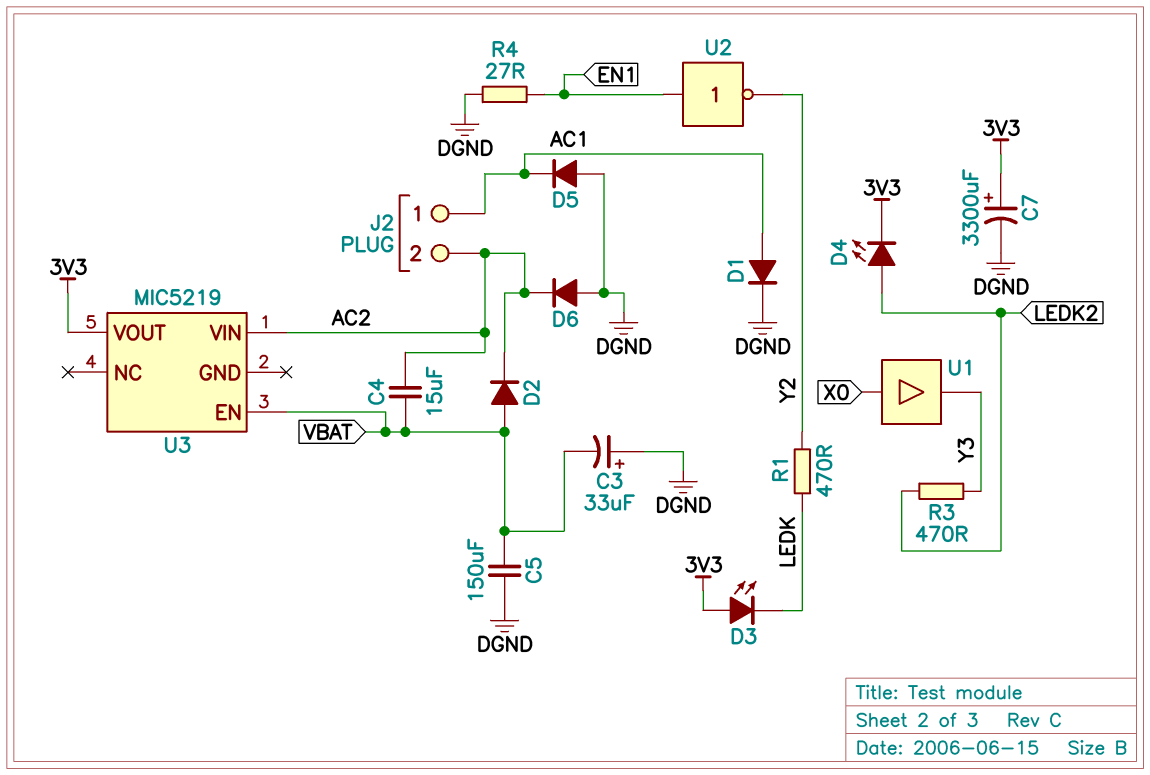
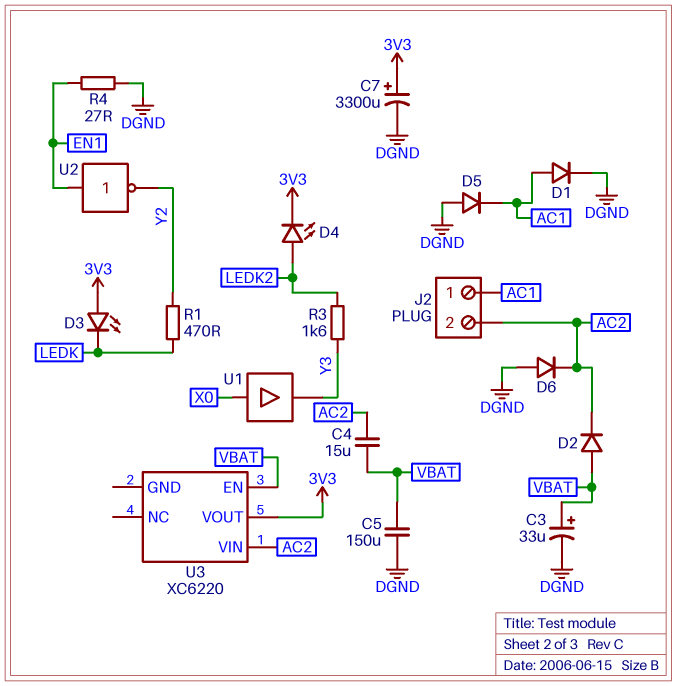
C3: 33uF (plus DGND, minus VBAT) -> 33uF (plus VBAT, minus DGND)
R3: 470 (LEDK2, Y3) -> 1.6k (LEDK2, Y3)
U3: MIC5219 -> XC6220

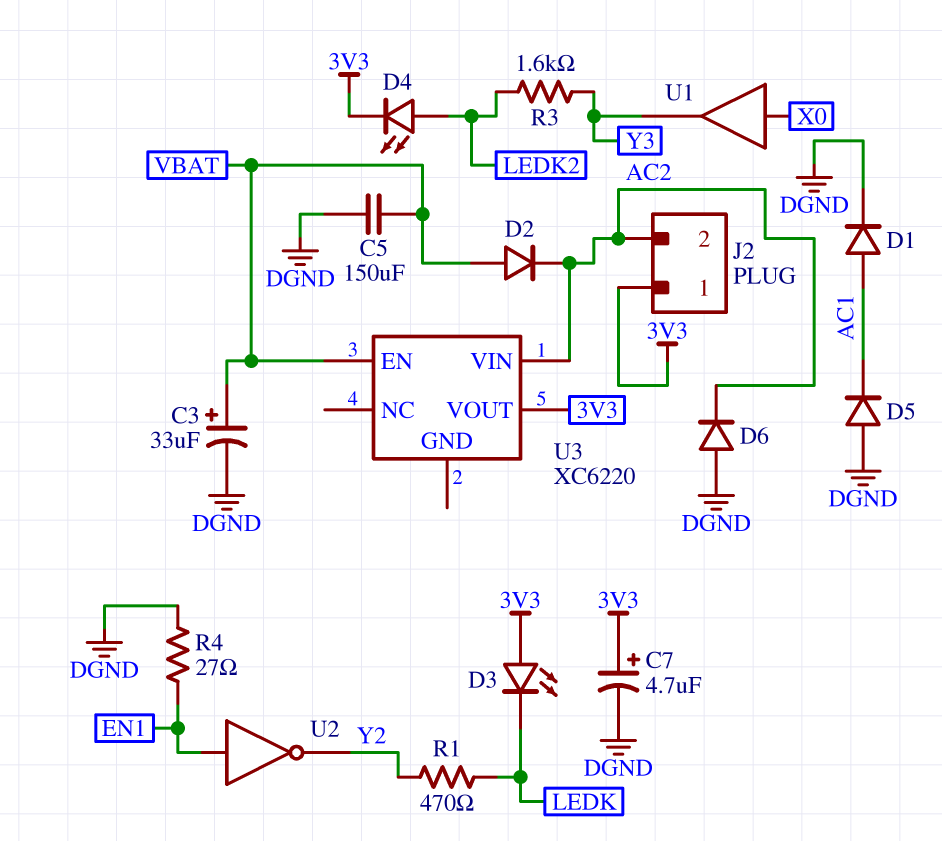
C4: 15uF (AC2, VBAT) -> none
C7: 3300uF (plus 3V3, minus DGND) -> 4.7uF (plus 3V3, minus DGND)
J2 pin 1: AC1 -> 3V3

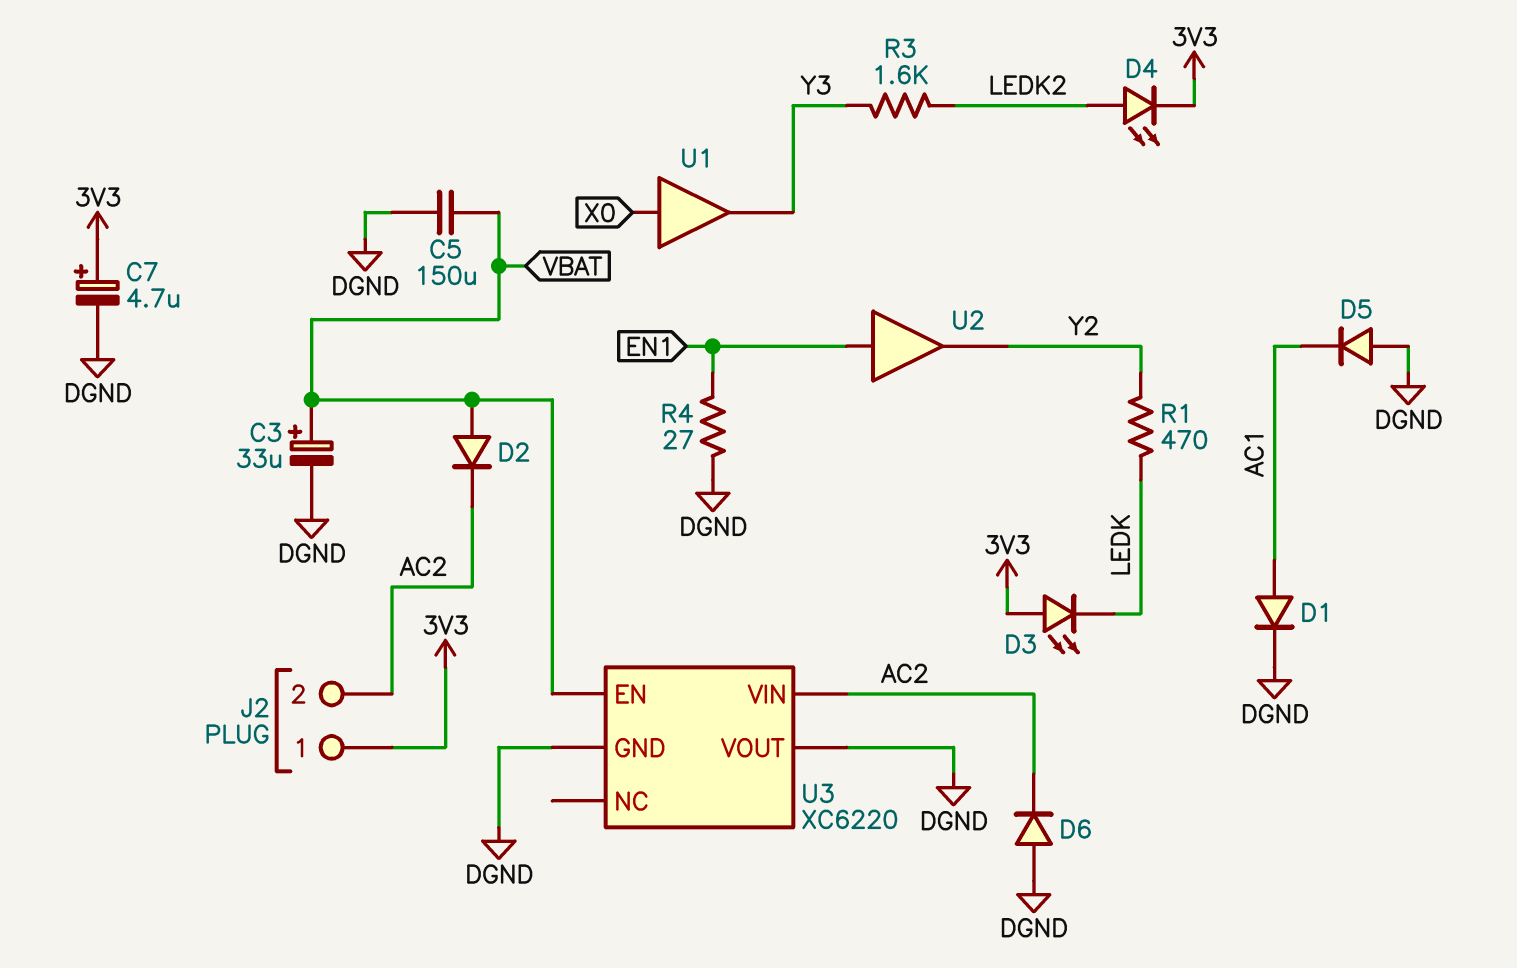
U2: NOT (in EN1, out Y2) -> buffer (in EN1, out Y2)
U3 pin GND: none -> DGND
U3 pin VOUT: 3V3 -> DGND

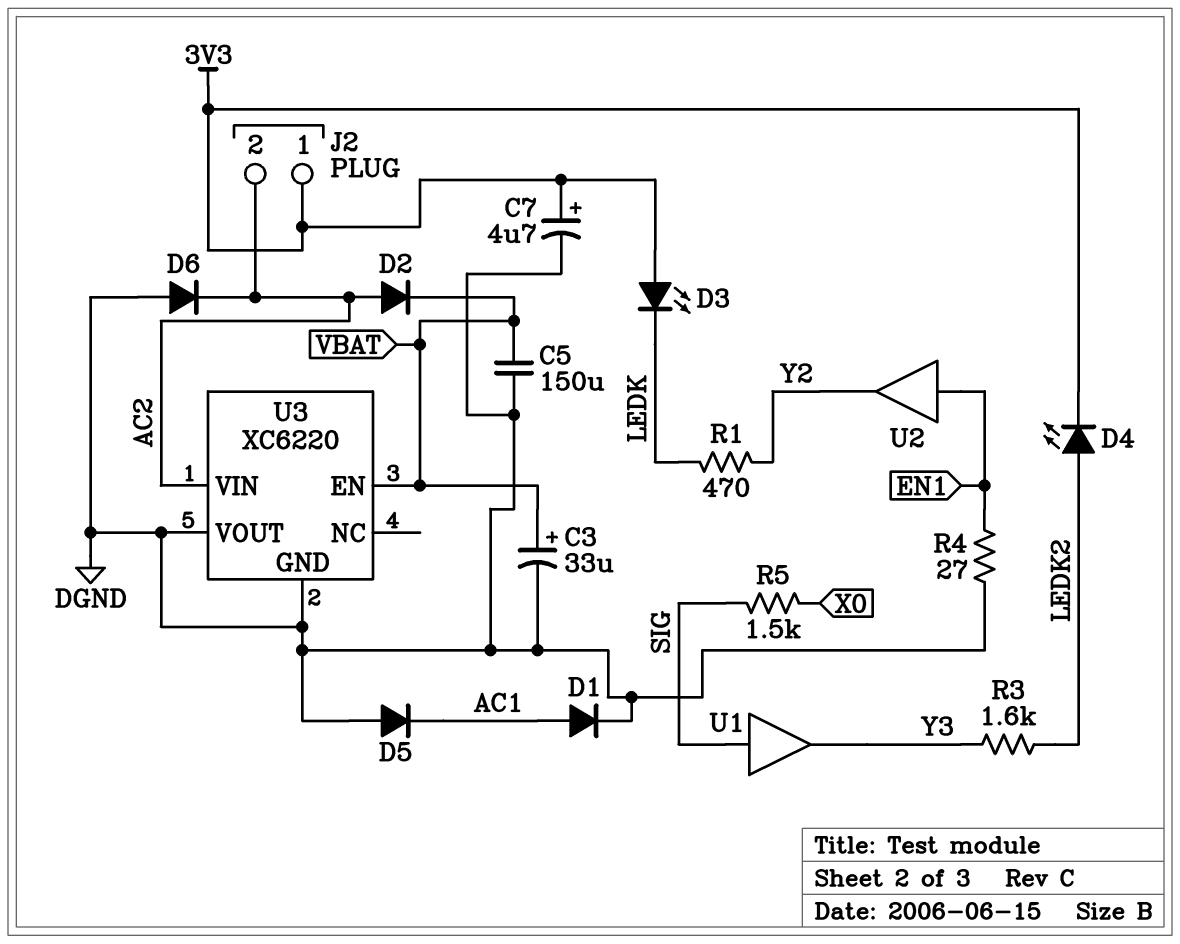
D2: diode (A VBAT, K AC2) -> diode (A AC2, K VBAT)
R5: none -> 1.5k (SIG, X0)
U1: buffer (in X0, out Y3) -> buffer (in SIG, out Y3)

